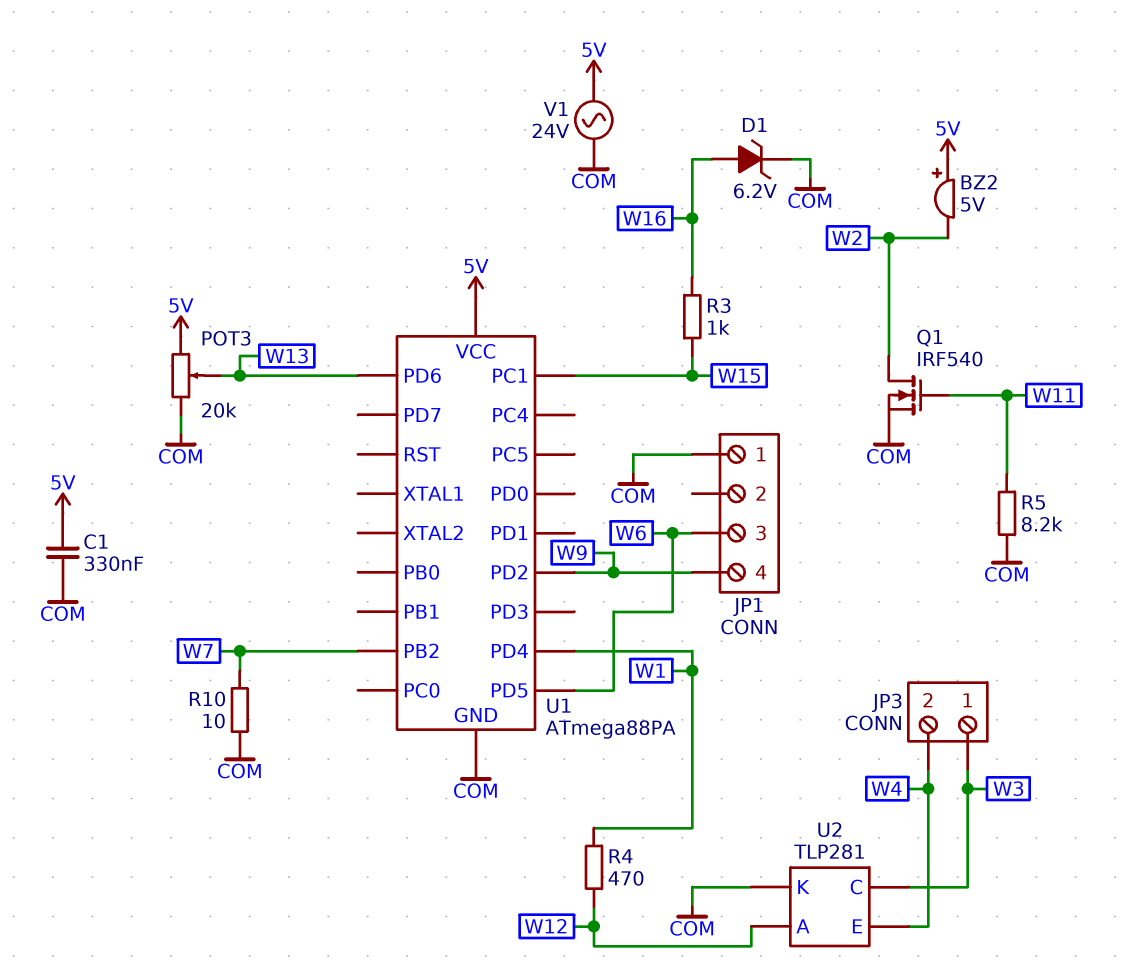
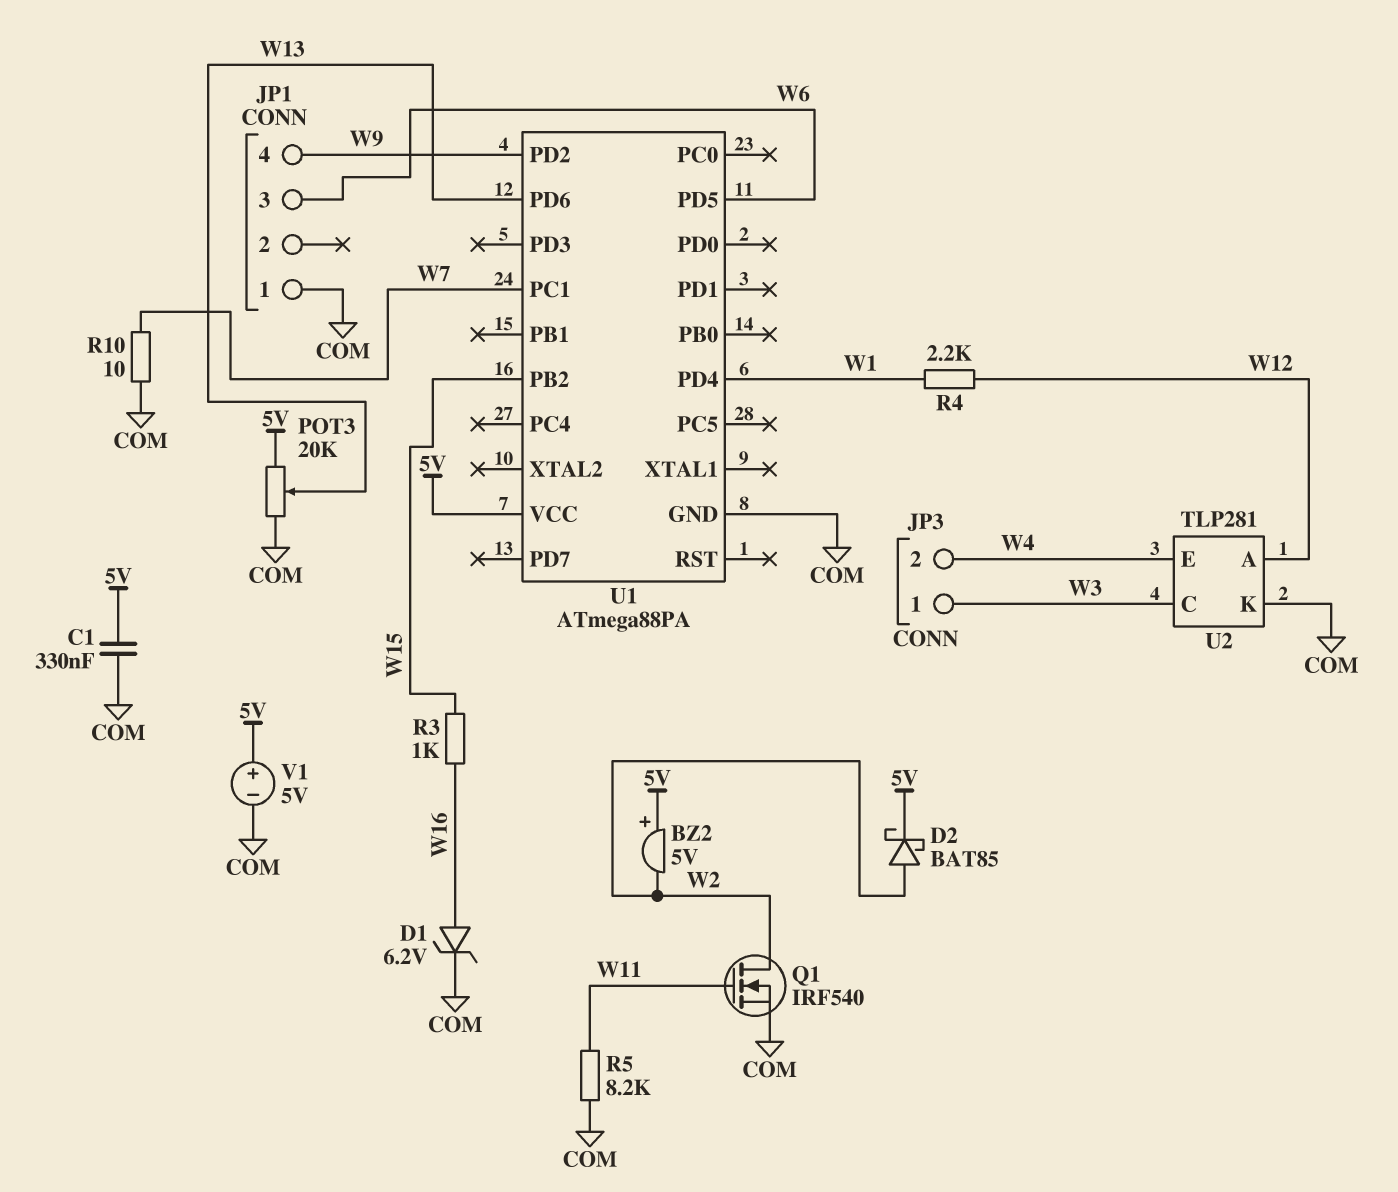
D2: none -> schottky BAT85 (A W2, K 5V)
R4: 470 (W1, W12) -> 2.2k (W1, W12)
U1 pin PB2: W7 -> W15
U1 pin PC1: W15 -> W7
V1: AC 24V (5V, COM) -> 5V (plus 5V, minus COM)

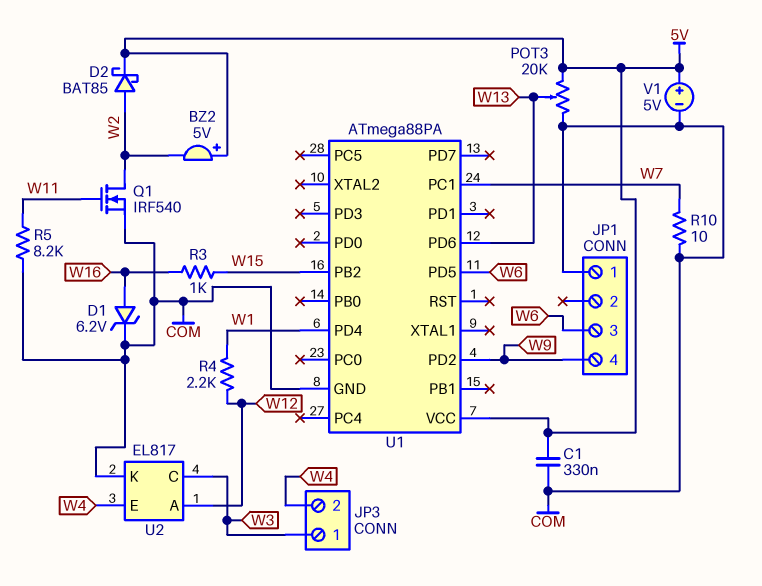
U2: TLP281 -> EL817

